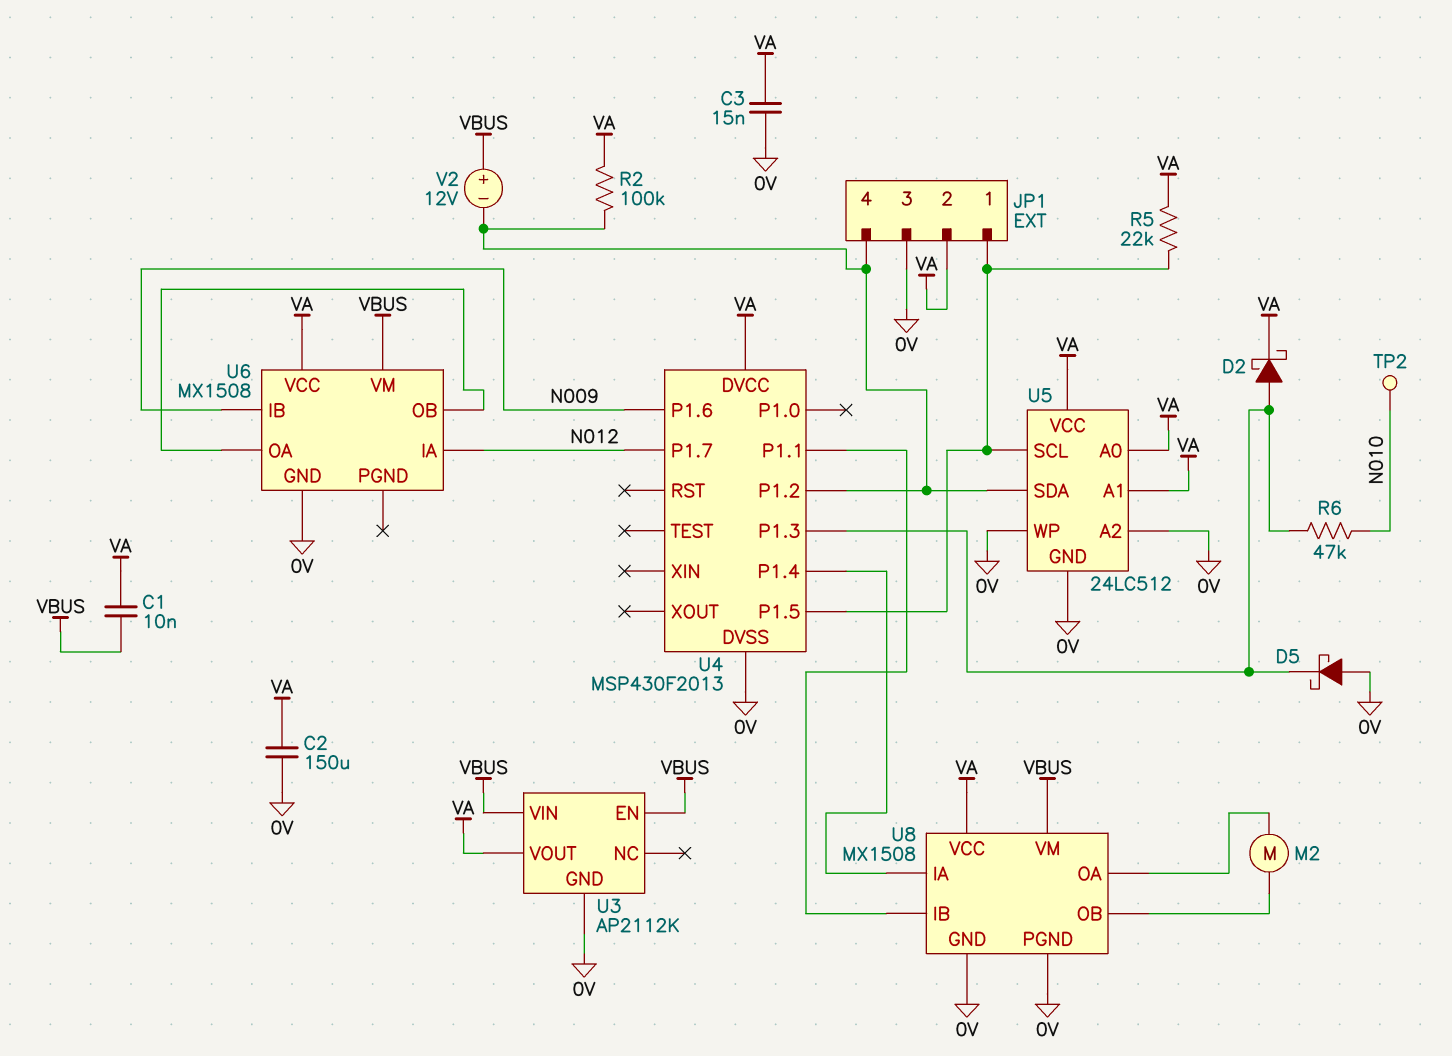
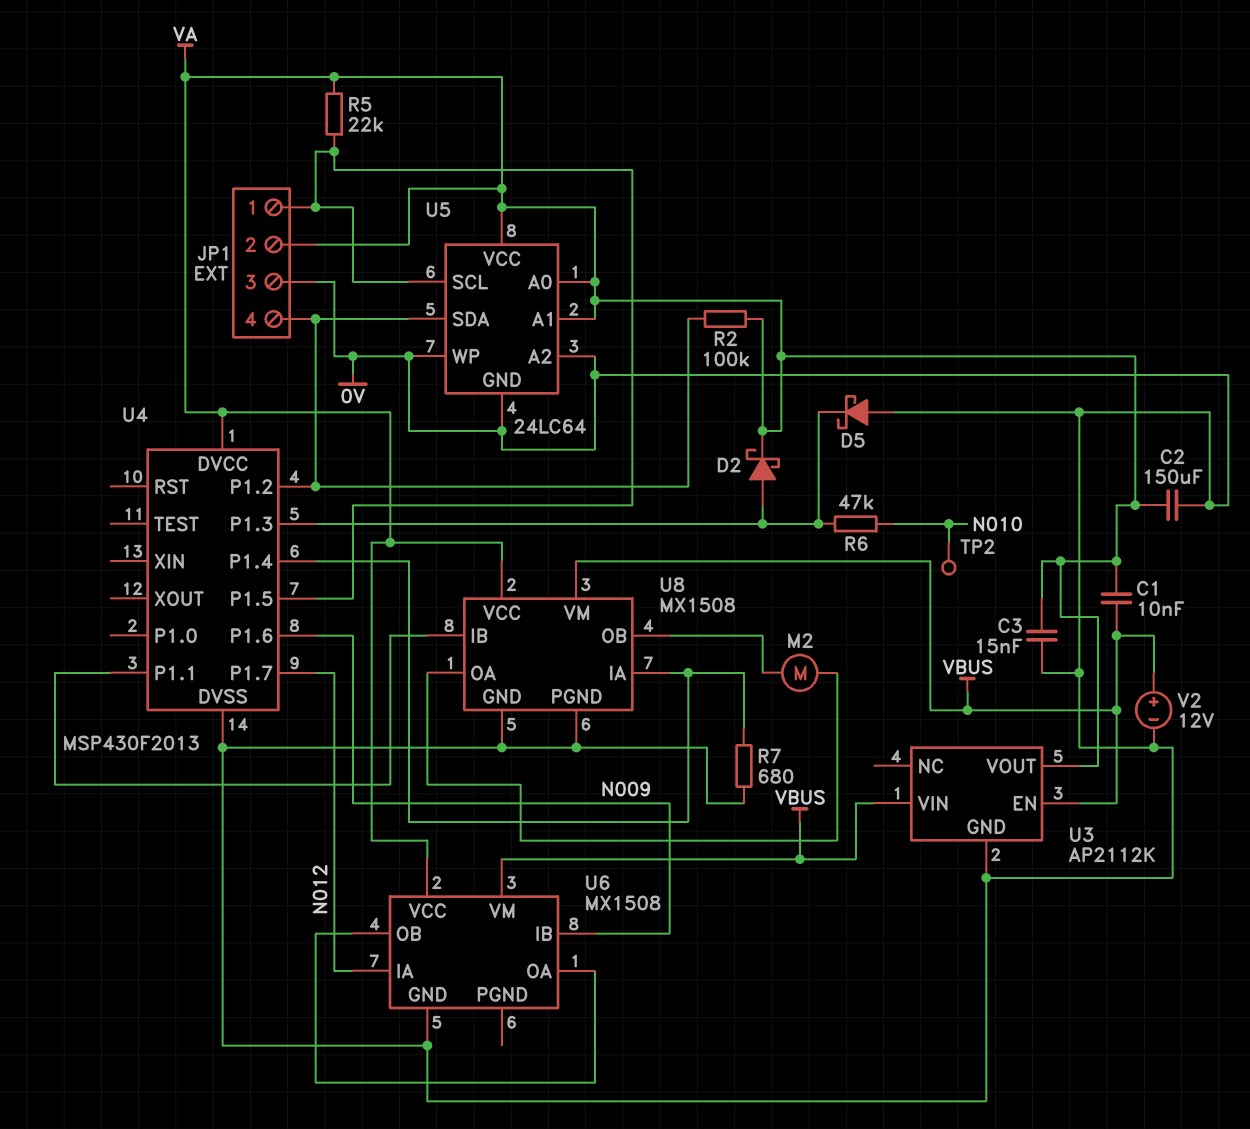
R7: none -> 680 (0V, U4/P1.4)
U5: 24LC512 -> 24LC64
V2: 12V (plus VBUS, minus JP1/4) -> 12V (plus VBUS, minus 0V)

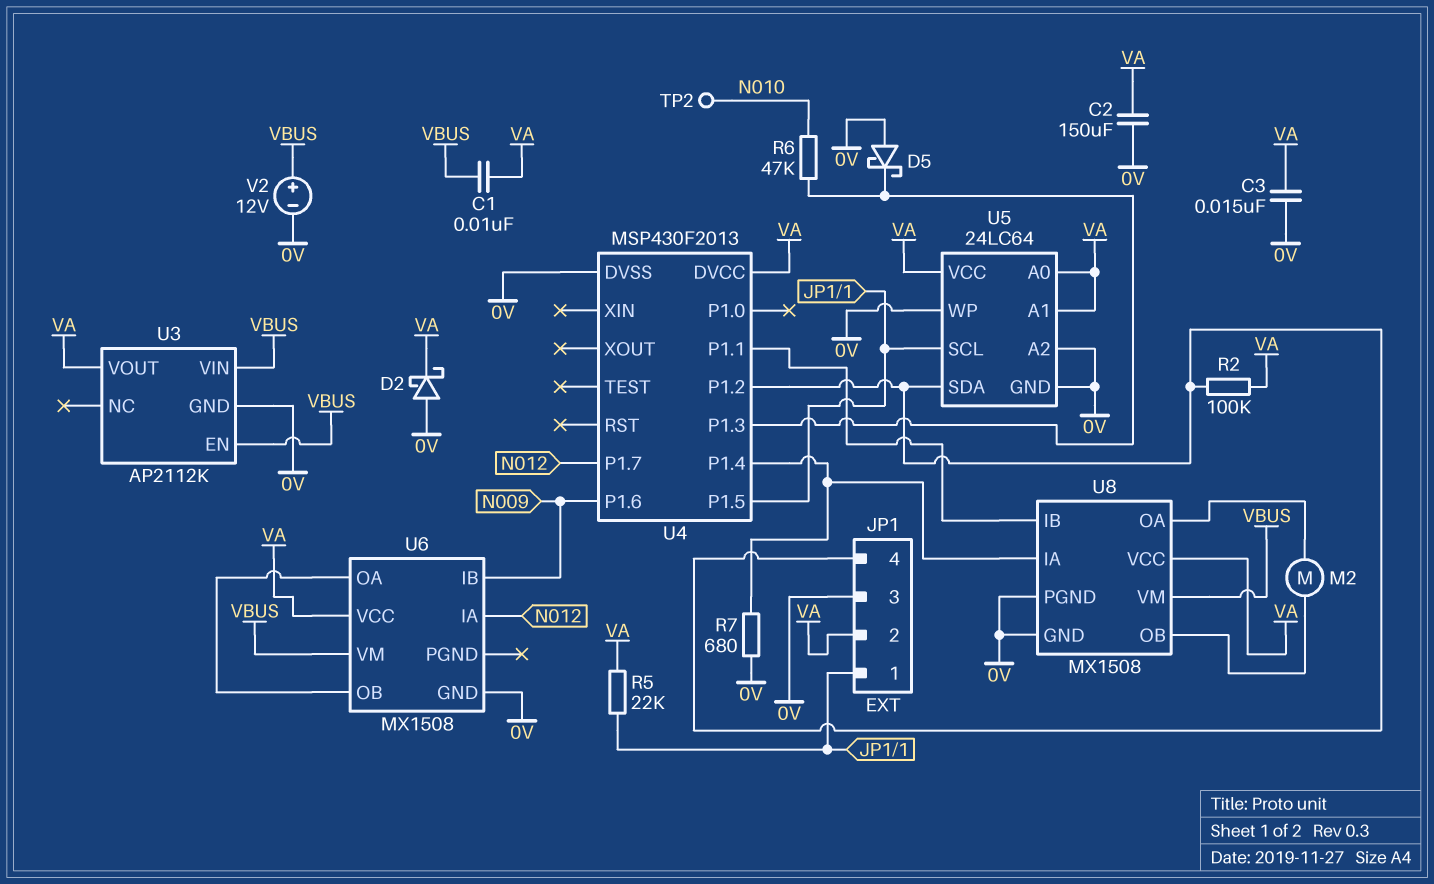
D2: schottky (A U4/P1.3, K VA) -> schottky (A 0V, K VA)

